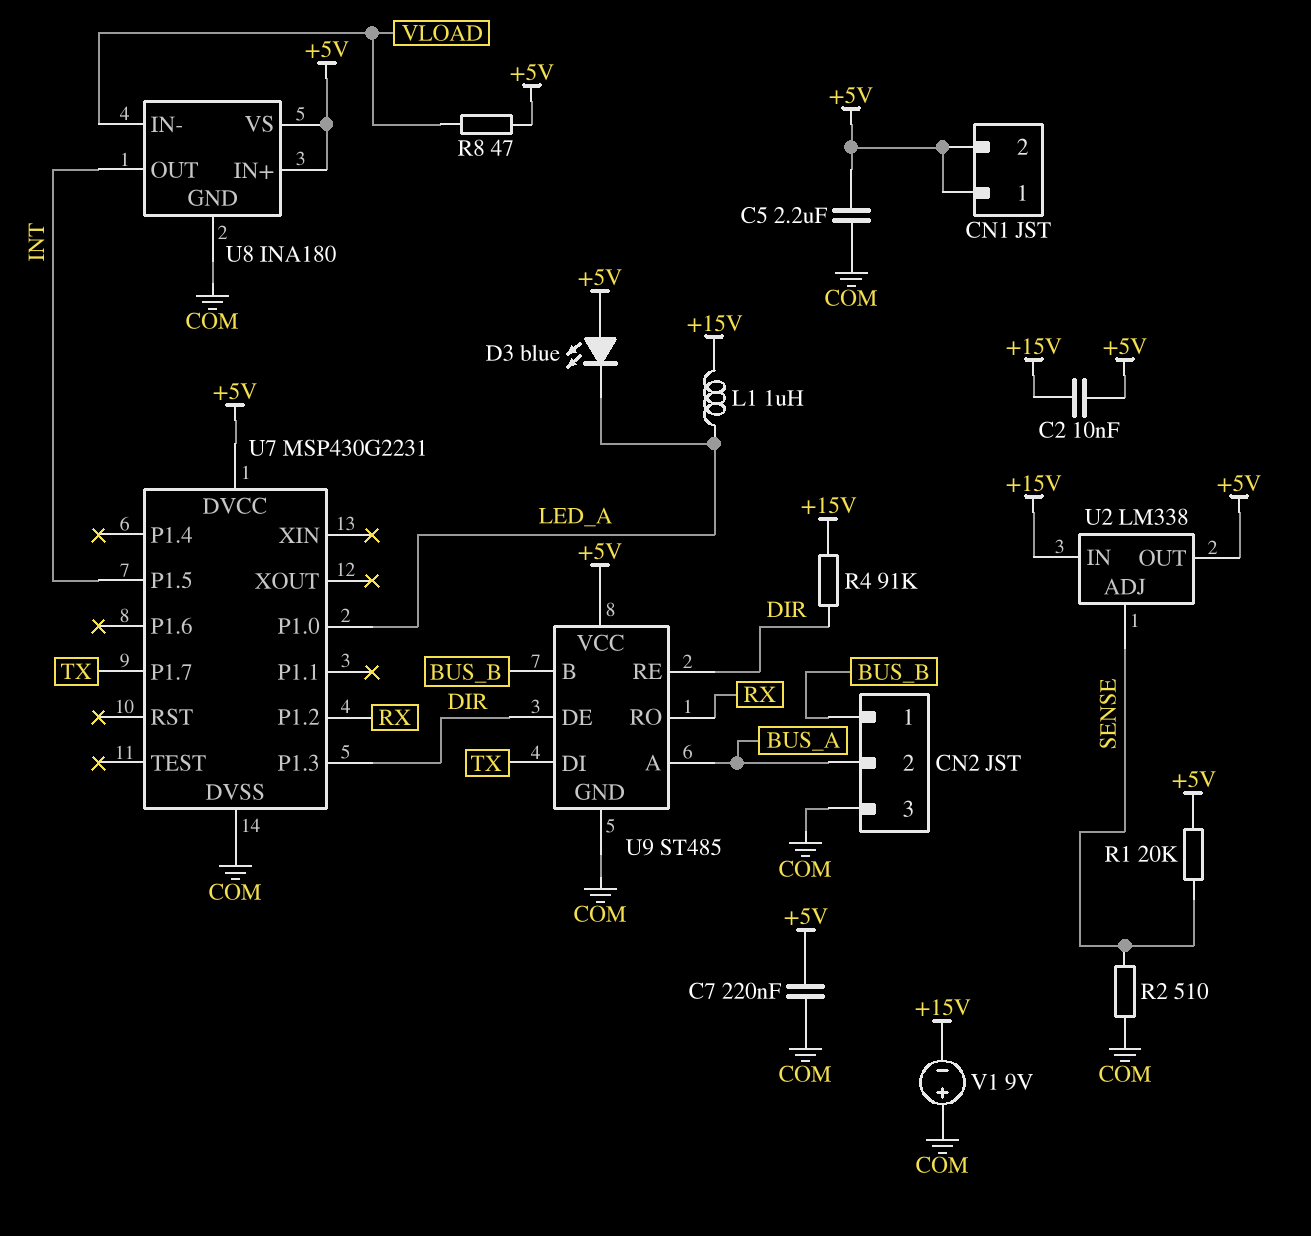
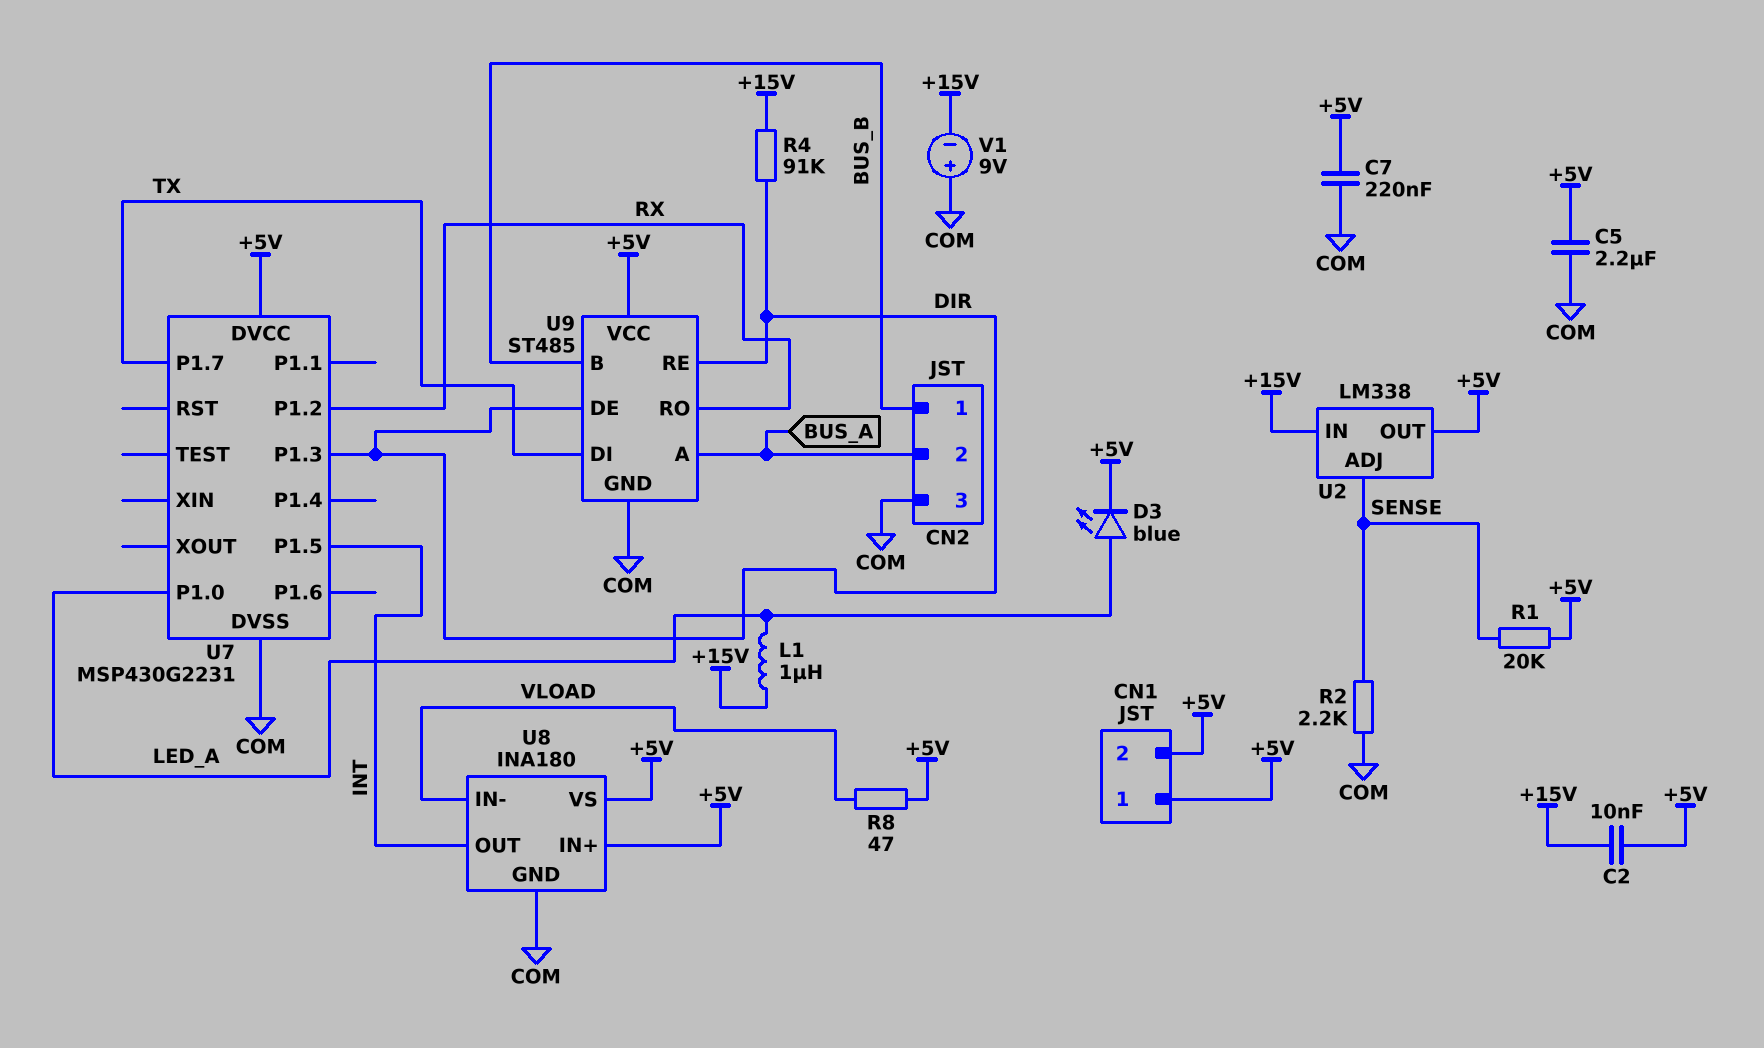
D3: LED blue (A +5V, K LED_A) -> LED blue (A LED_A, K +5V)
R2: 510 (COM, SENSE) -> 2.2k (COM, SENSE)

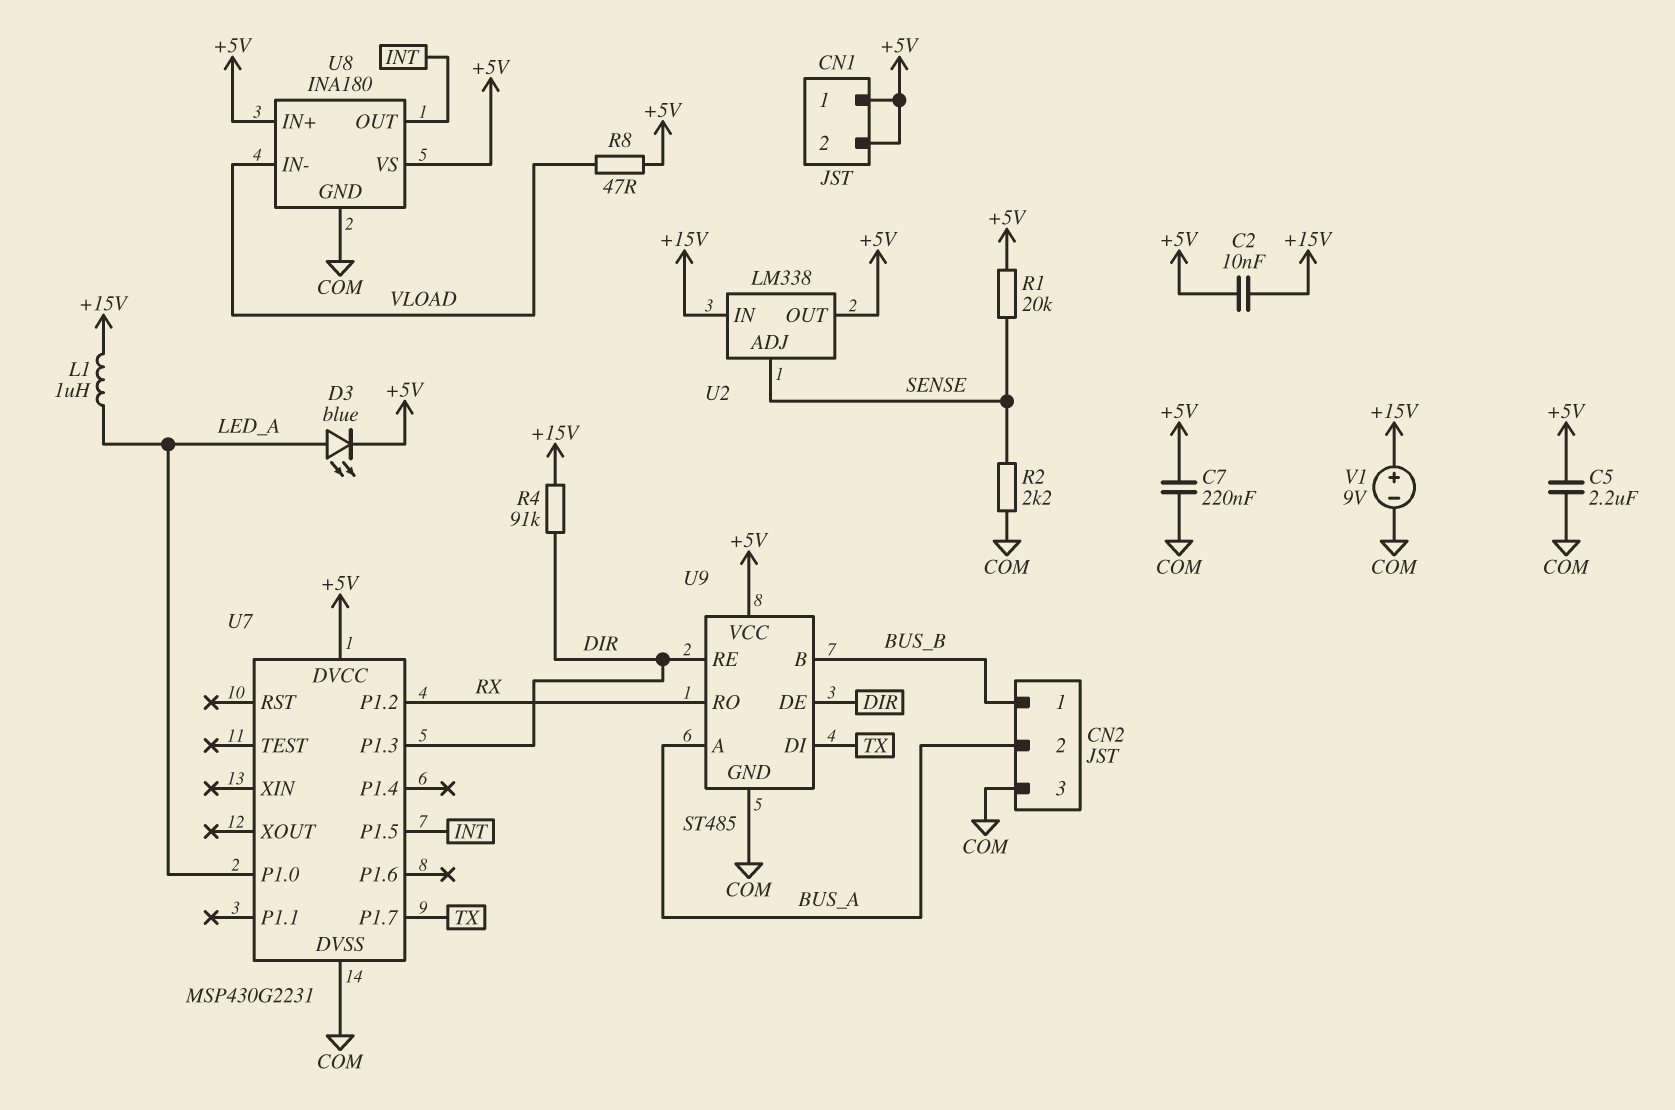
V1: 9V (plus COM, minus +15V) -> 9V (plus +15V, minus COM)

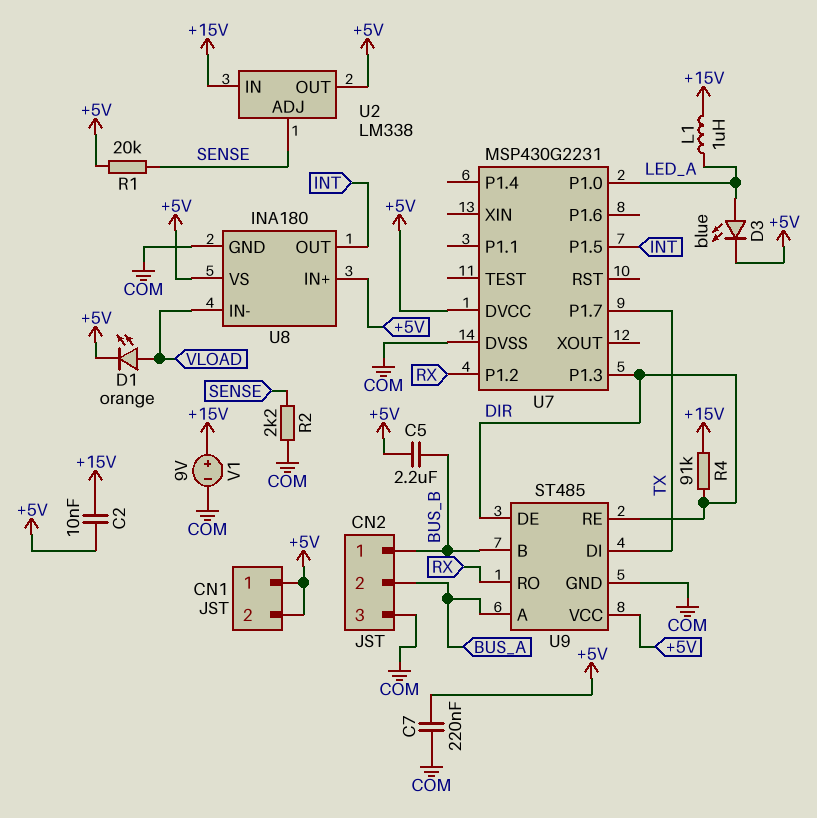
C5: 2.2uF (+5V, COM) -> 2.2uF (+5V, BUS_B)
D1: none -> LED orange (A VLOAD, K +5V)
R8: 47 (+5V, VLOAD) -> none

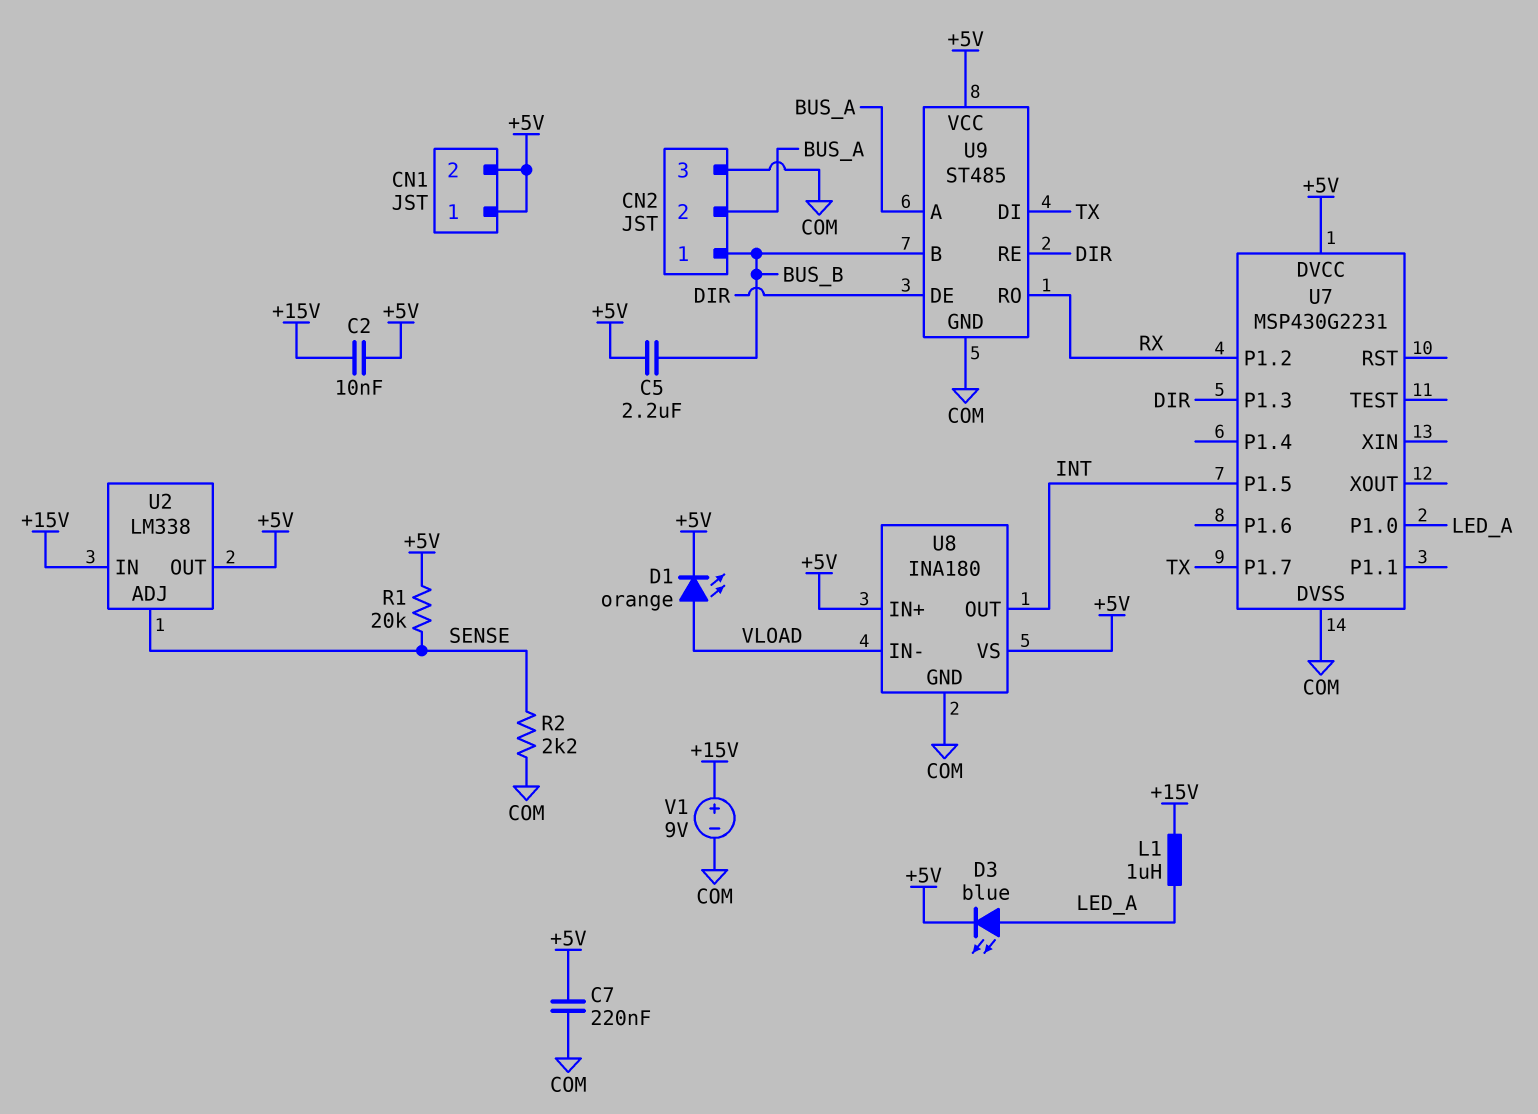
R4: 91k (+15V, DIR) -> none

